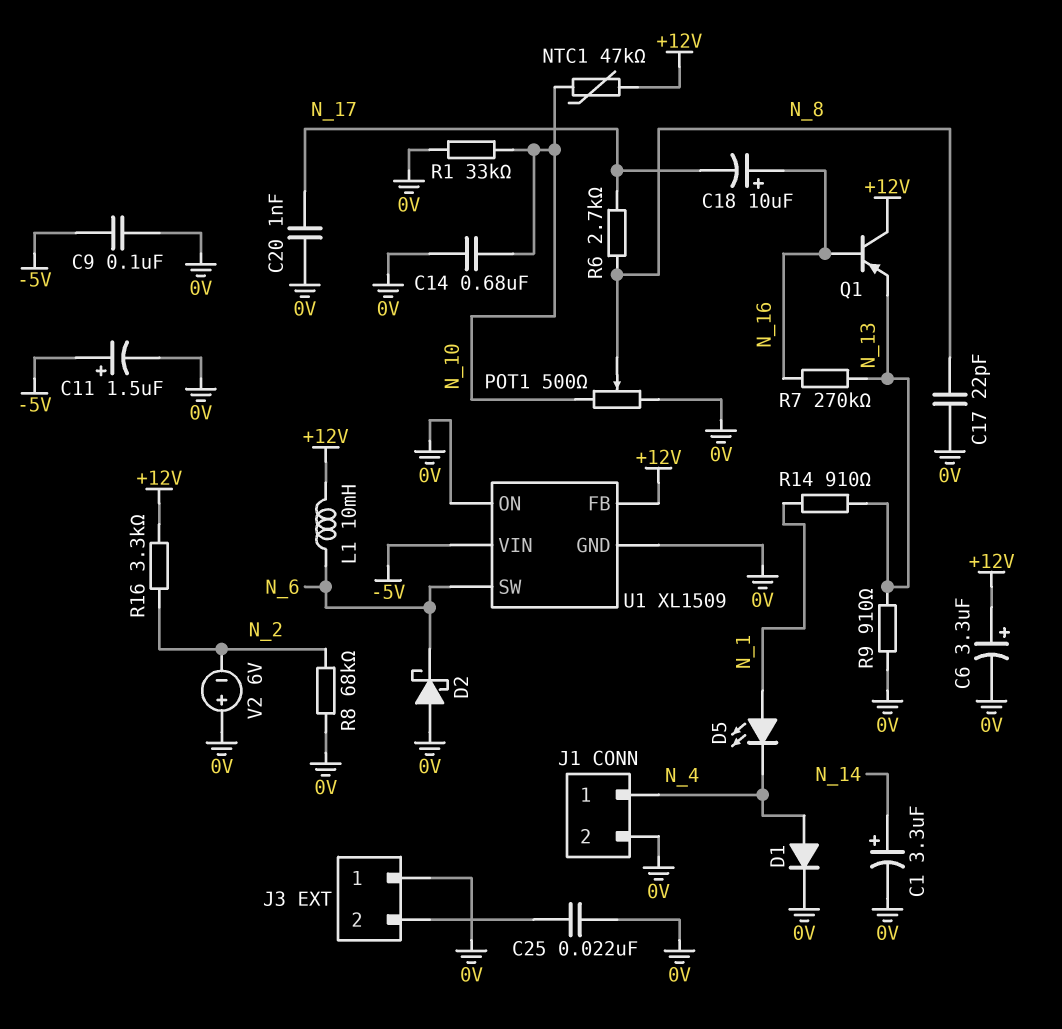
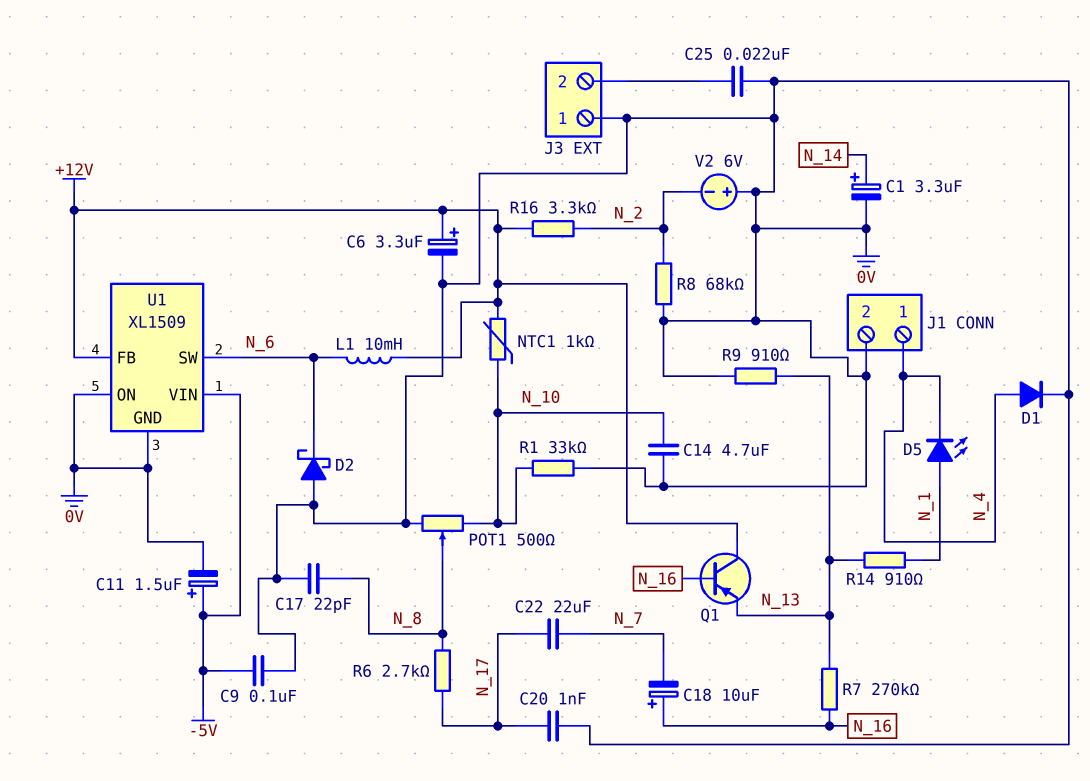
C14: 680nF (0V, N_10) -> 4.7uF (0V, N_10)
C18: 10uF (plus N_16, minus N_17) -> 10uF (plus N_16, minus N_7)
C22: none -> 22uF (N_7, N_17)
NTC1: 47k (+12V, N_10) -> 1k (+12V, N_10)

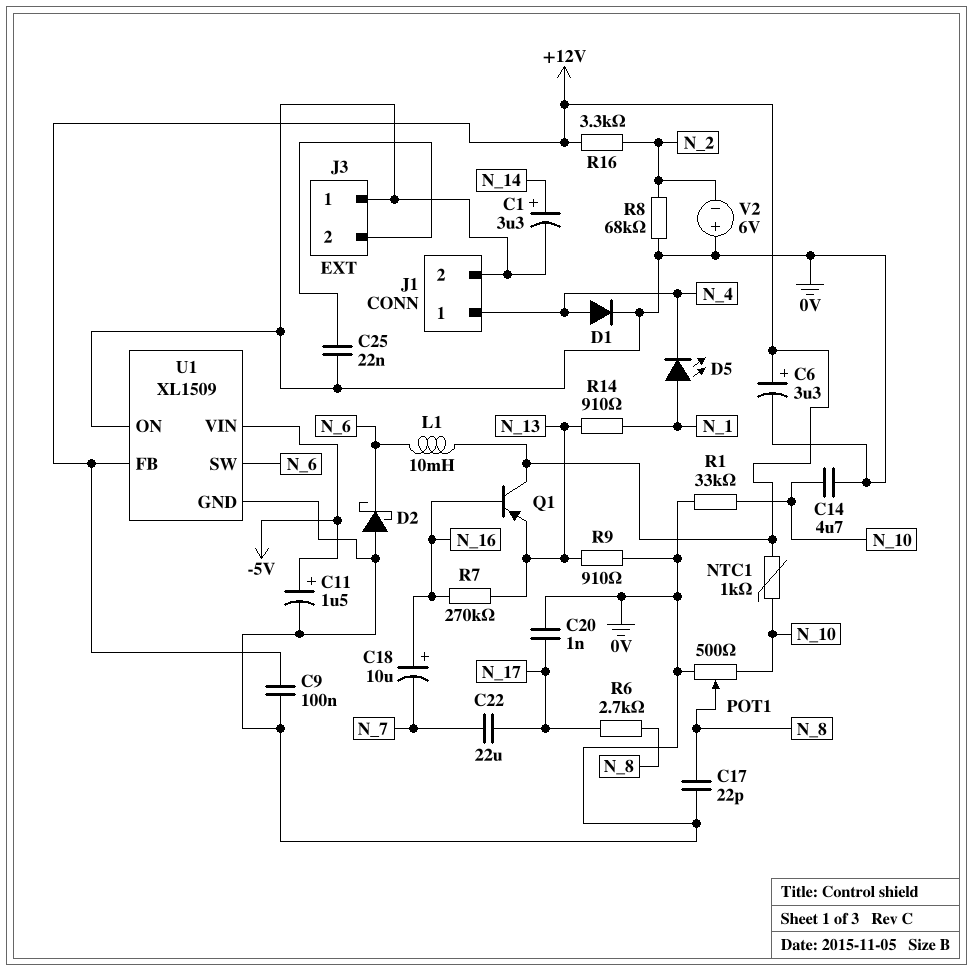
C9: 100nF (-5V, 0V) -> 100nF (+12V, 0V)

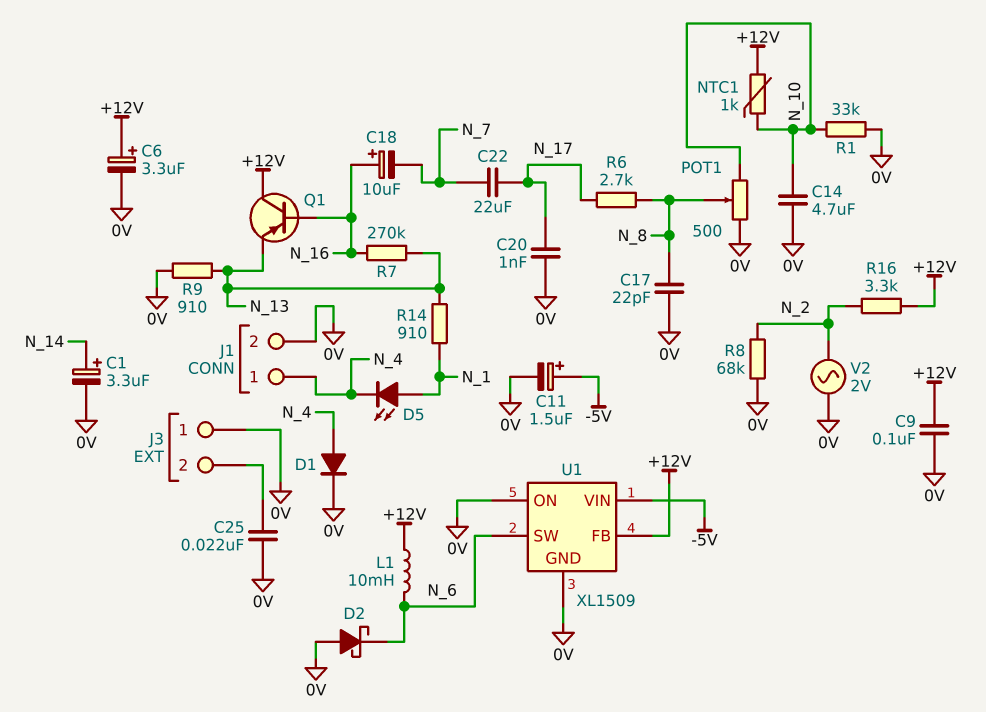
V2: 6V (plus 0V, minus N_2) -> AC 2V (0V, N_2)

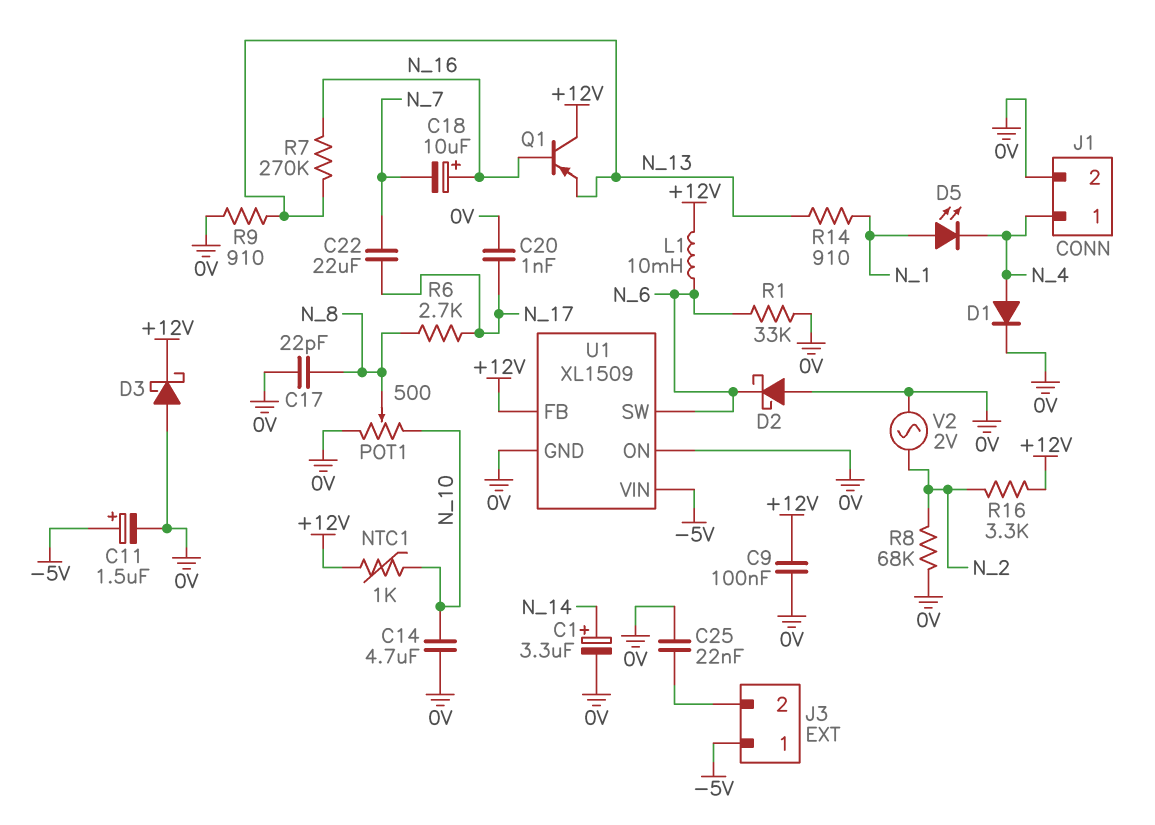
C6: 3.3uF (plus +12V, minus 0V) -> none
D3: none -> schottky (A 0V, K +12V)
J3 pin 1: 0V -> -5V
R1: 33k (0V, N_10) -> 33k (0V, N_6)

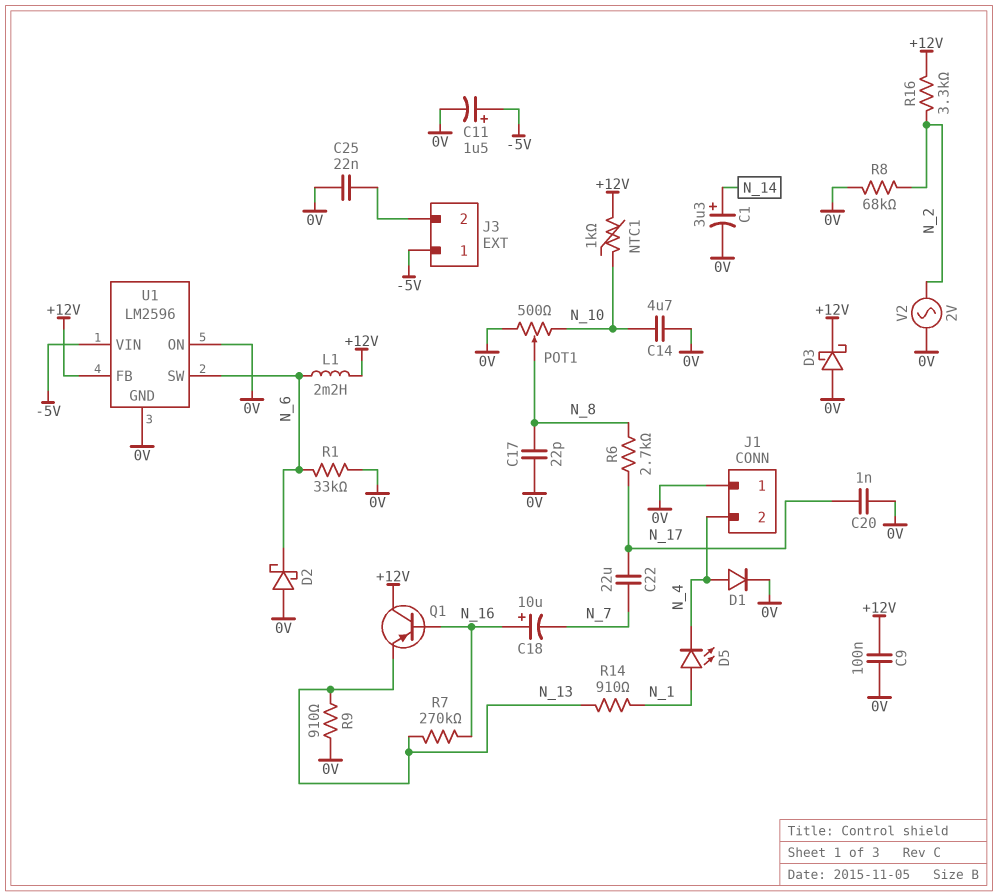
J1 pin 1: N_4 -> 0V
J1 pin 2: 0V -> N_4
L1: 10mH (+12V, N_6) -> 2.2mH (+12V, N_6)
U1: XL1509 -> LM2596

